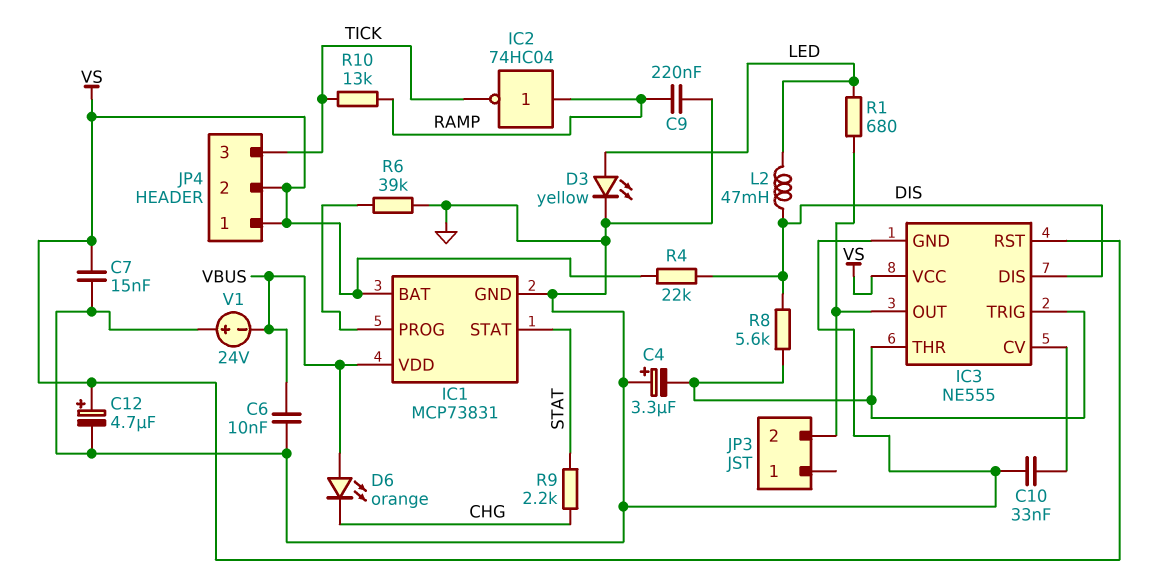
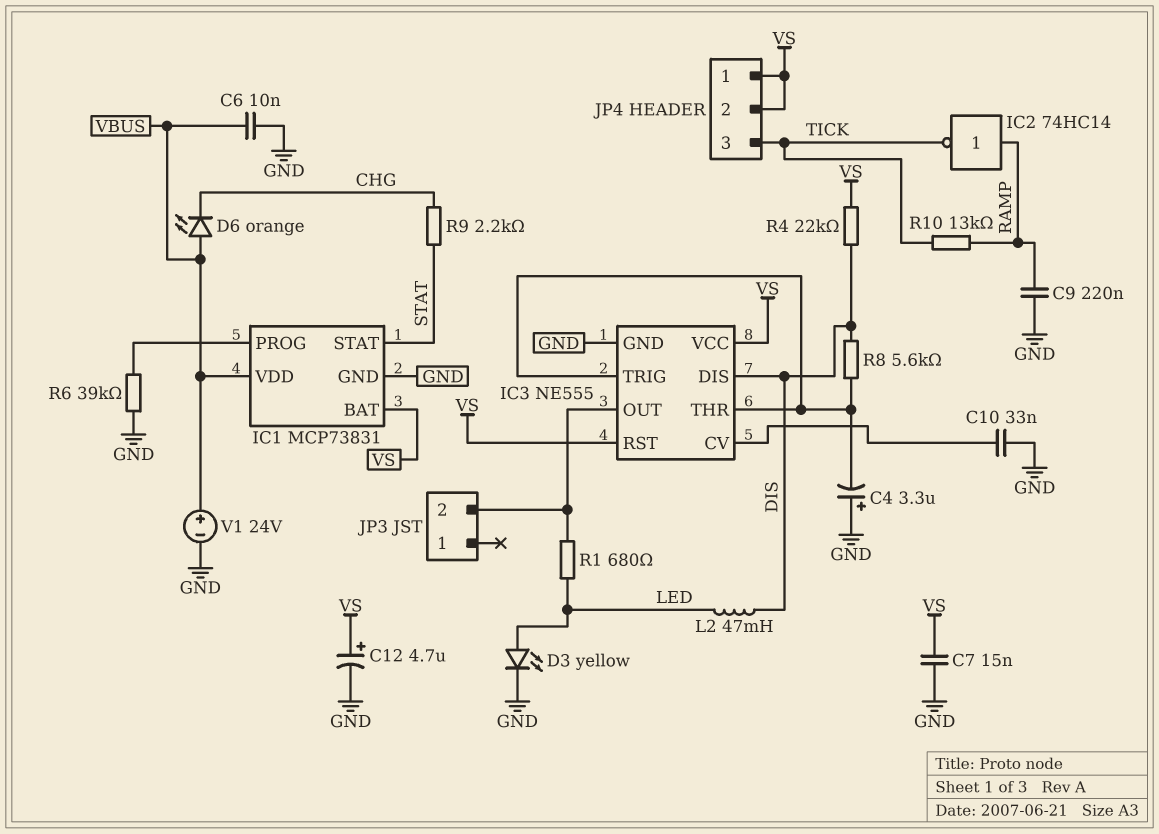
IC2: NOT 74HC04 (in RAMP, out TICK) -> NOT 74HC14 (in RAMP, out TICK)
V1: 24V (plus GND, minus VBUS) -> 24V (plus VBUS, minus GND)

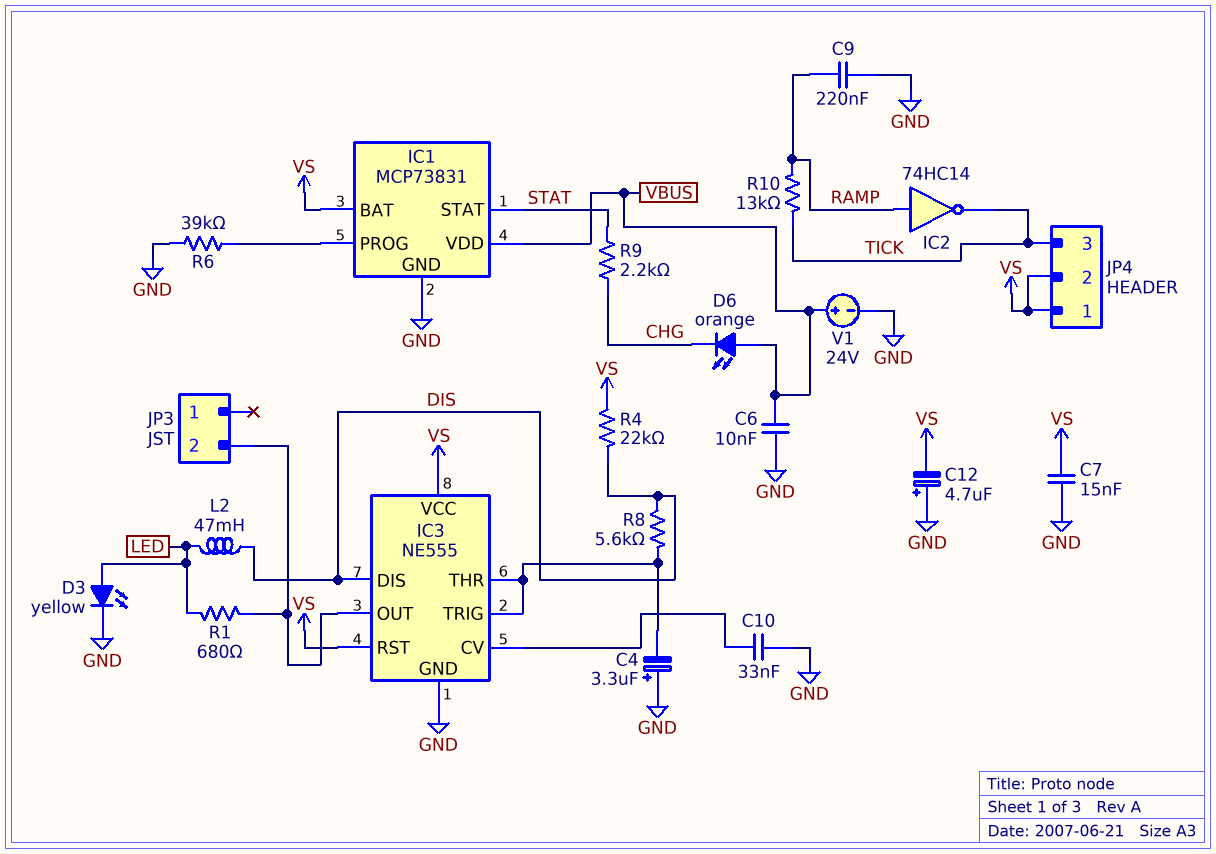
C12: 4.7uF (plus VS, minus GND) -> 4.7uF (plus GND, minus VS)

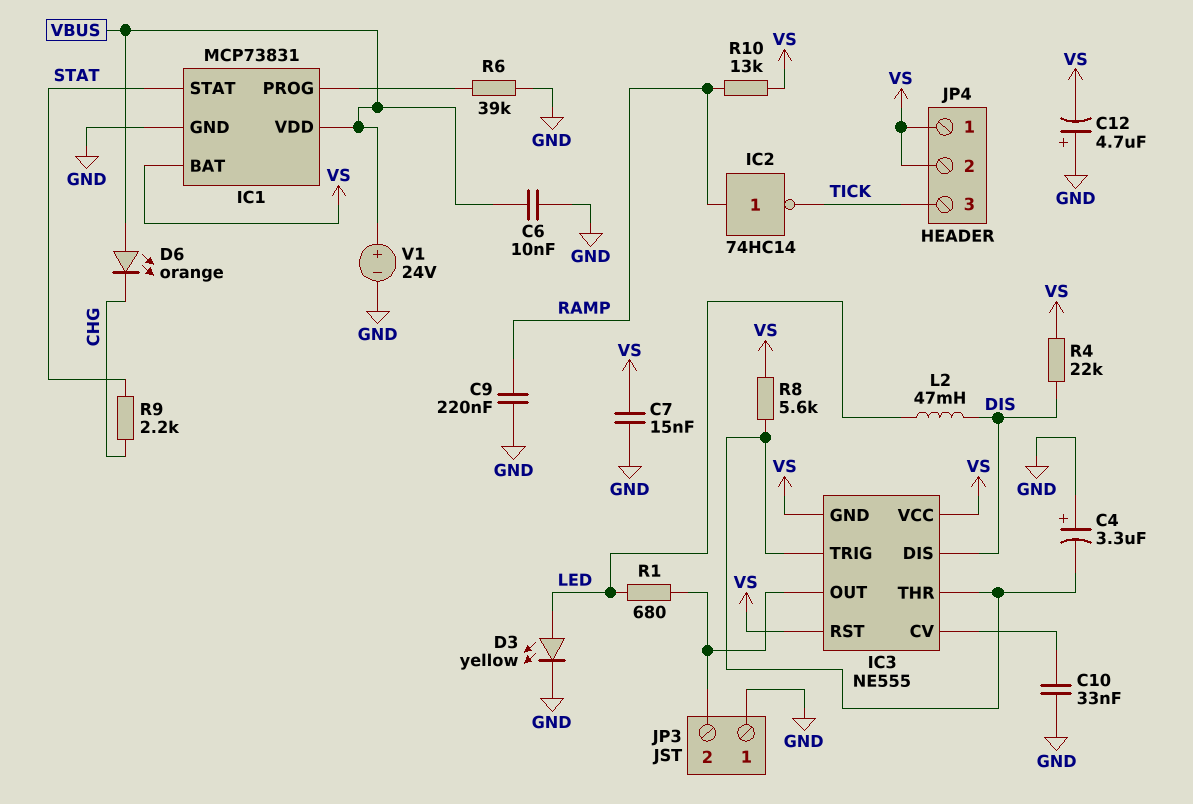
IC3 pin GND: GND -> VS
JP3 pin 1: none -> GND
R8: 5.6k (DIS, IC3/THR) -> 5.6k (IC3/THR, VS)
R10: 13k (RAMP, TICK) -> 13k (RAMP, VS)

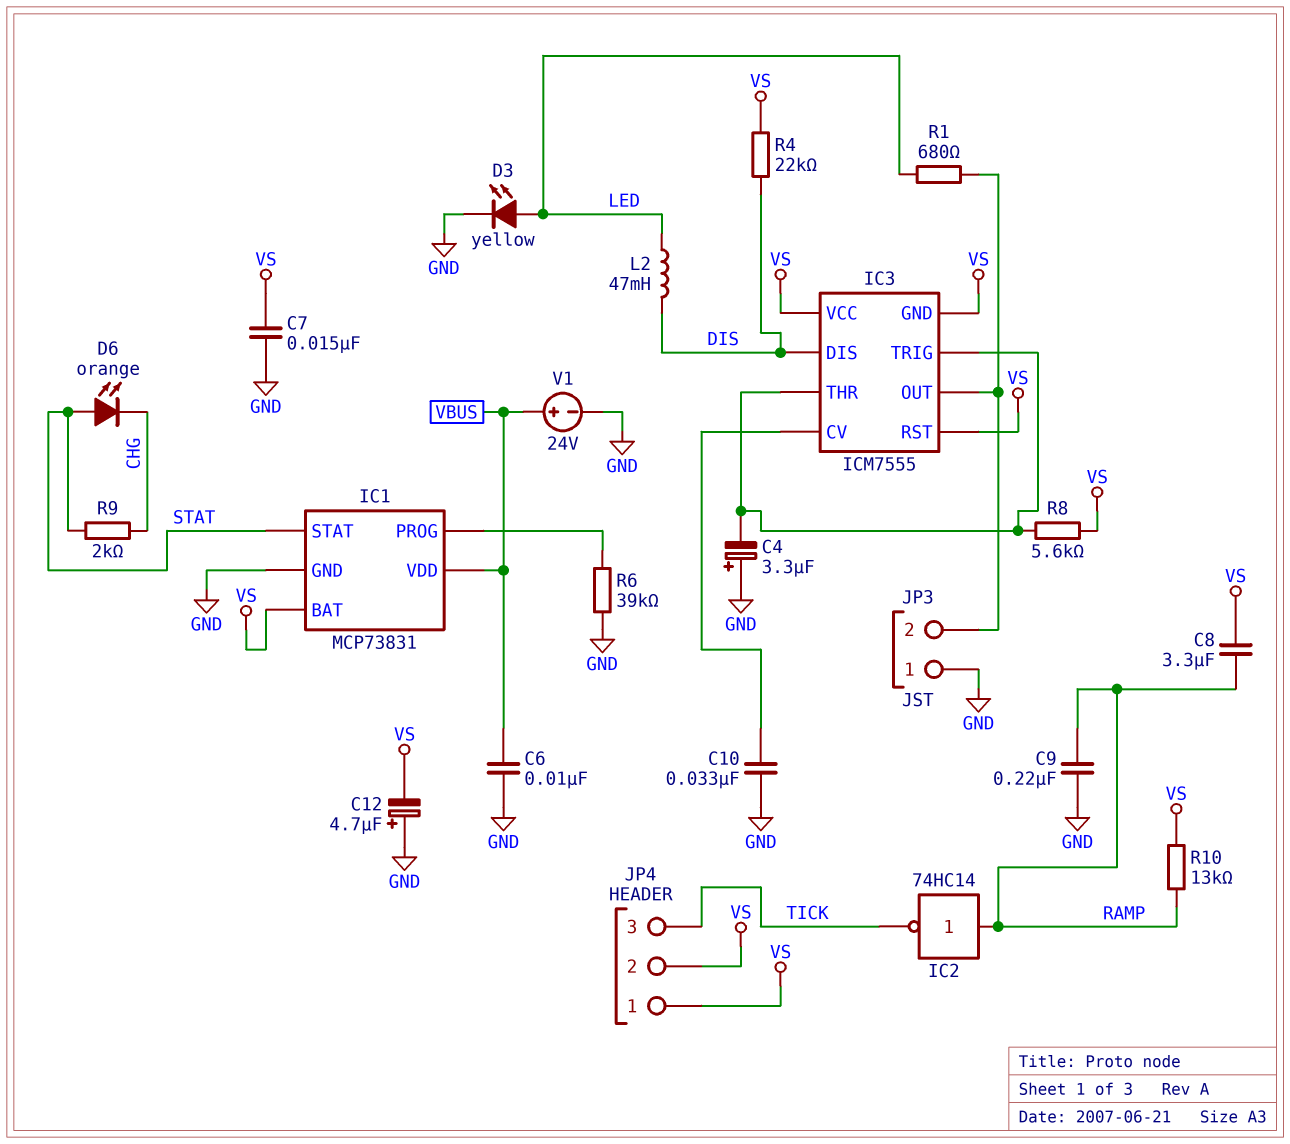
C8: none -> 3.3uF (RAMP, VS)
D6: LED orange (A VBUS, K CHG) -> LED orange (A STAT, K CHG)
IC3: NE555 -> ICM7555
R9: 2.2k (CHG, STAT) -> 2k (CHG, STAT)

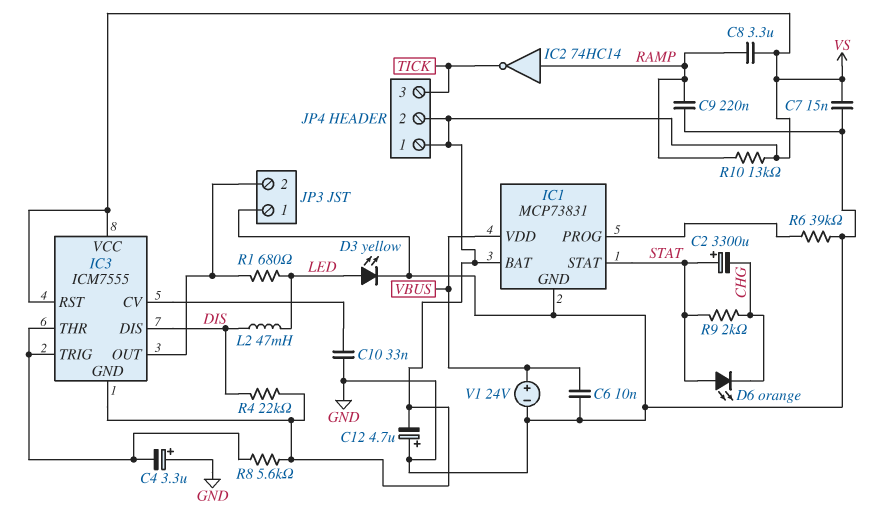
C2: none -> 3300uF (plus STAT, minus CHG)

